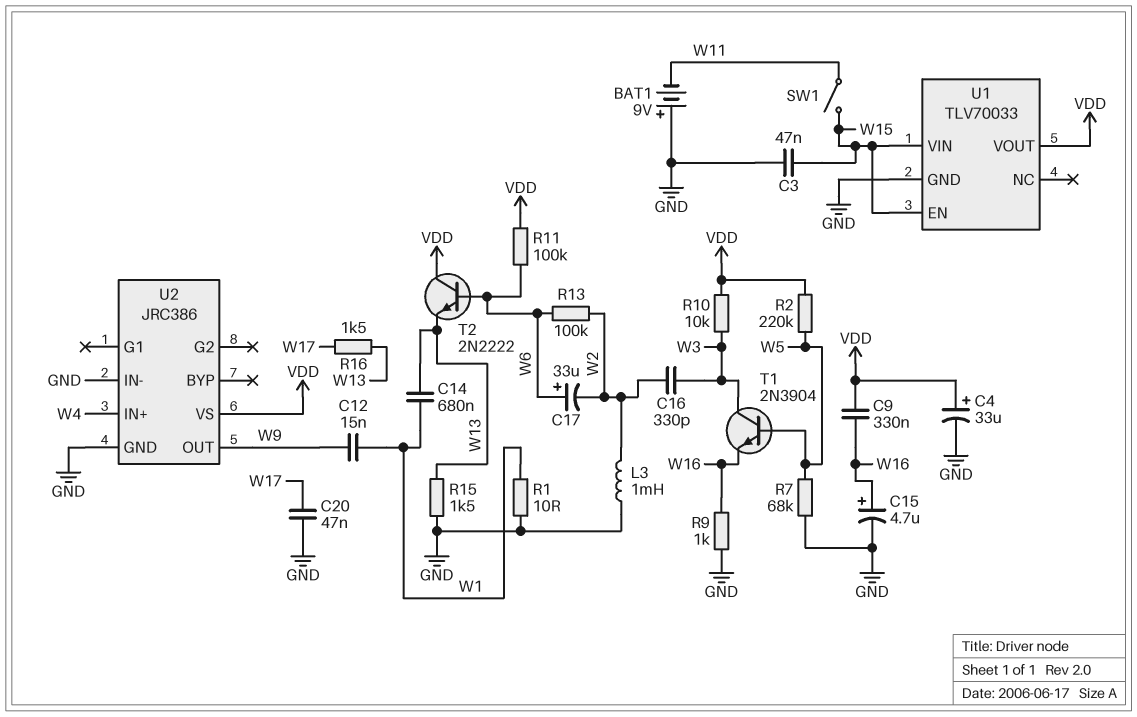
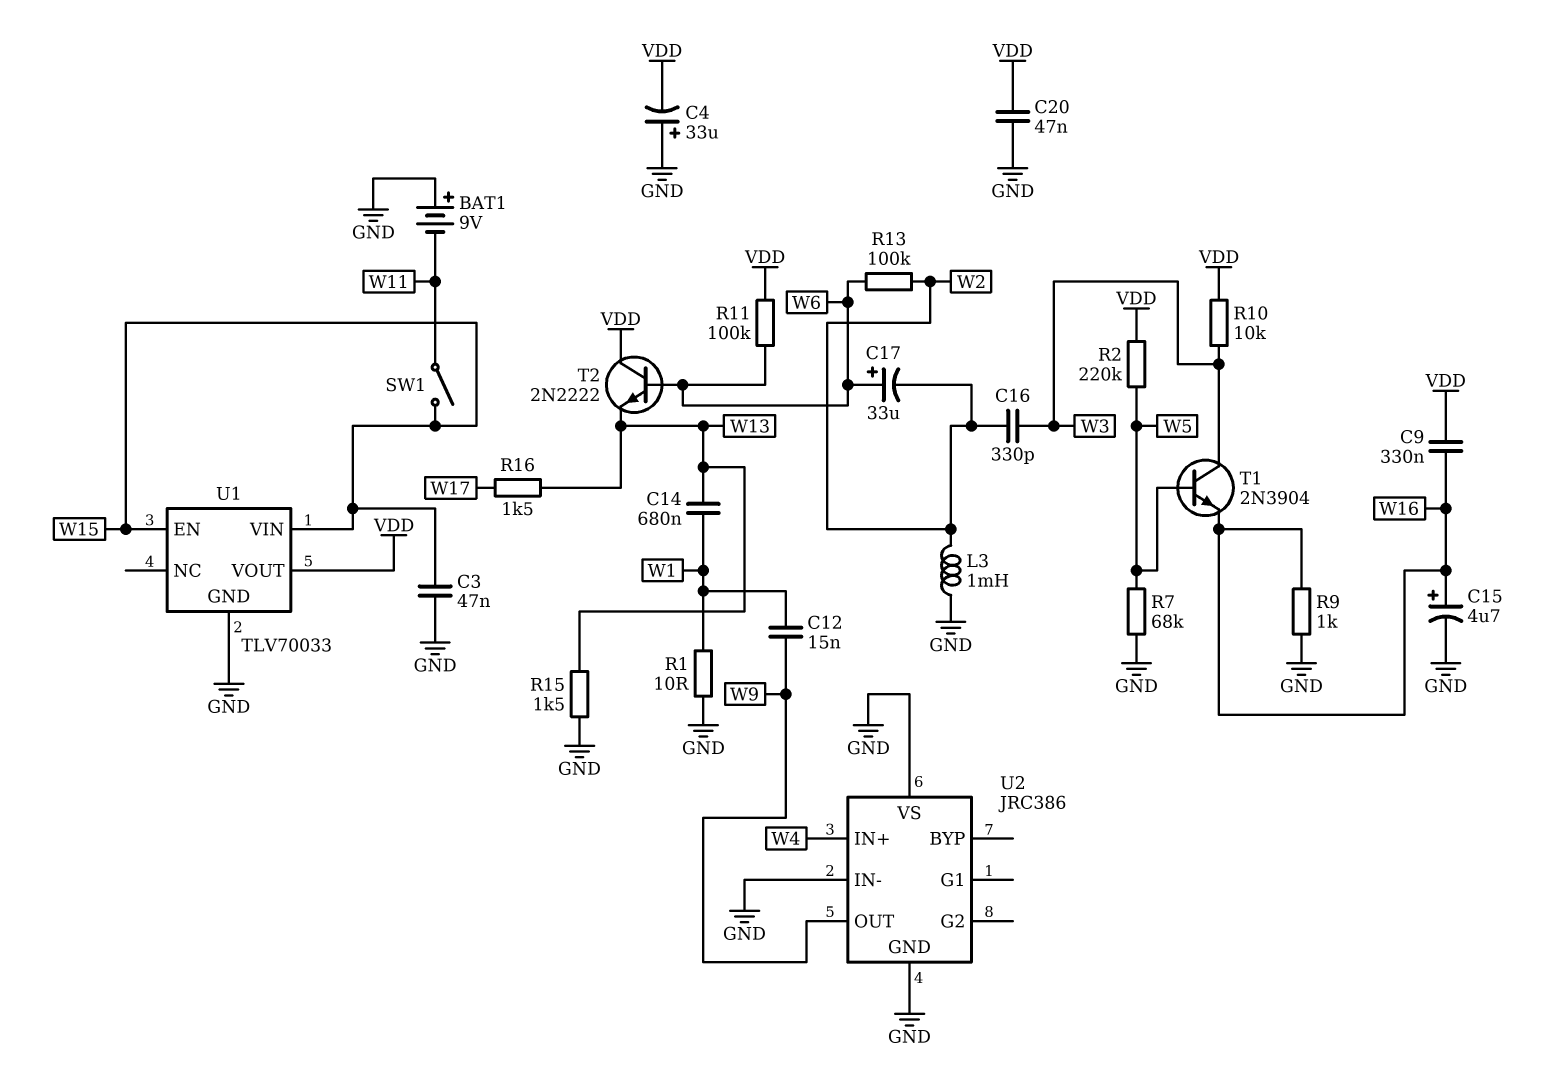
C4: 33uF (plus VDD, minus GND) -> 33uF (plus GND, minus VDD)
C20: 47nF (GND, W17) -> 47nF (GND, VDD)
U2 pin VS: VDD -> GND

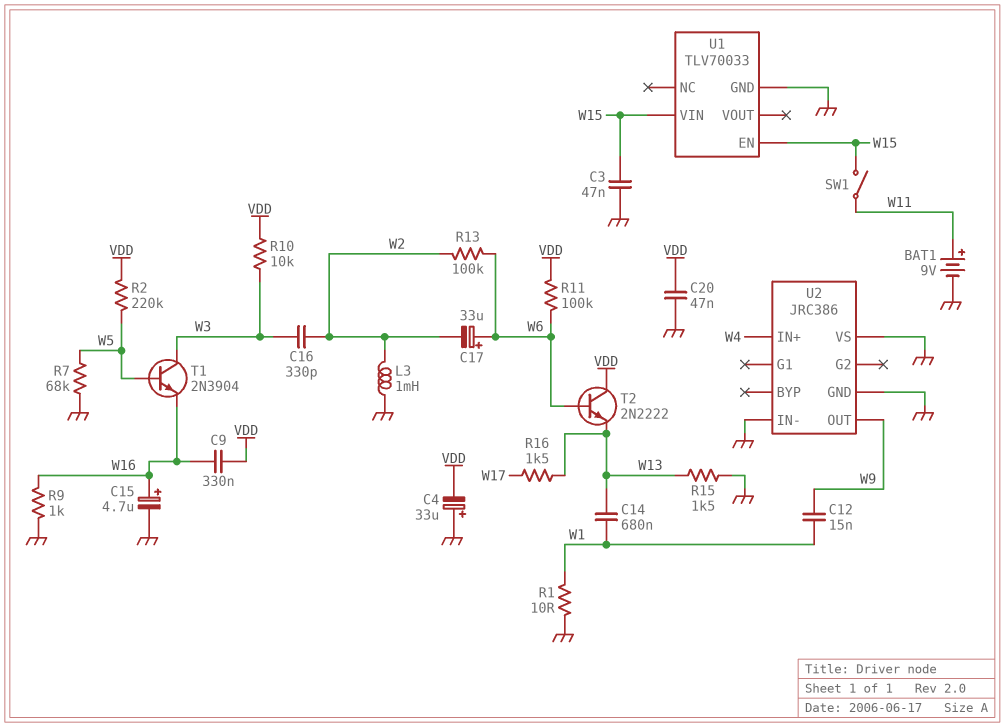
BAT1: 9V (plus GND, minus W11) -> 9V (plus W11, minus GND)
U1 pin VOUT: VDD -> none

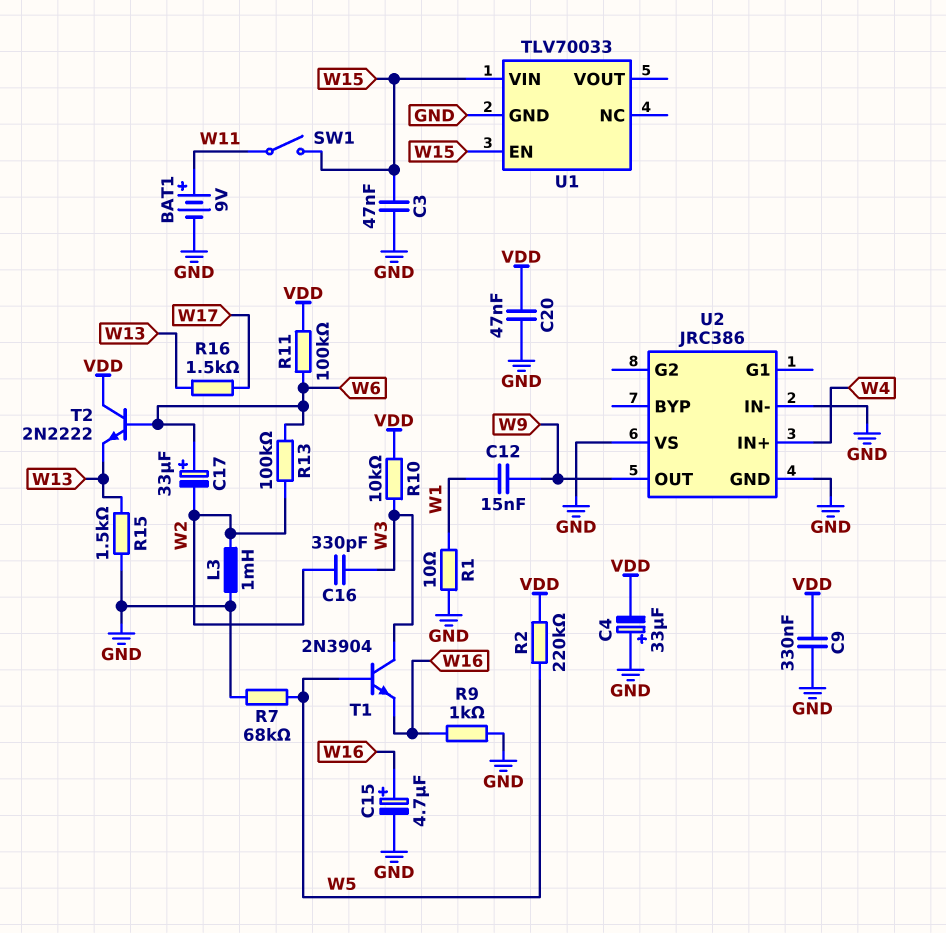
C9: 330nF (VDD, W16) -> 330nF (GND, VDD)
C14: 680nF (W1, W13) -> none

